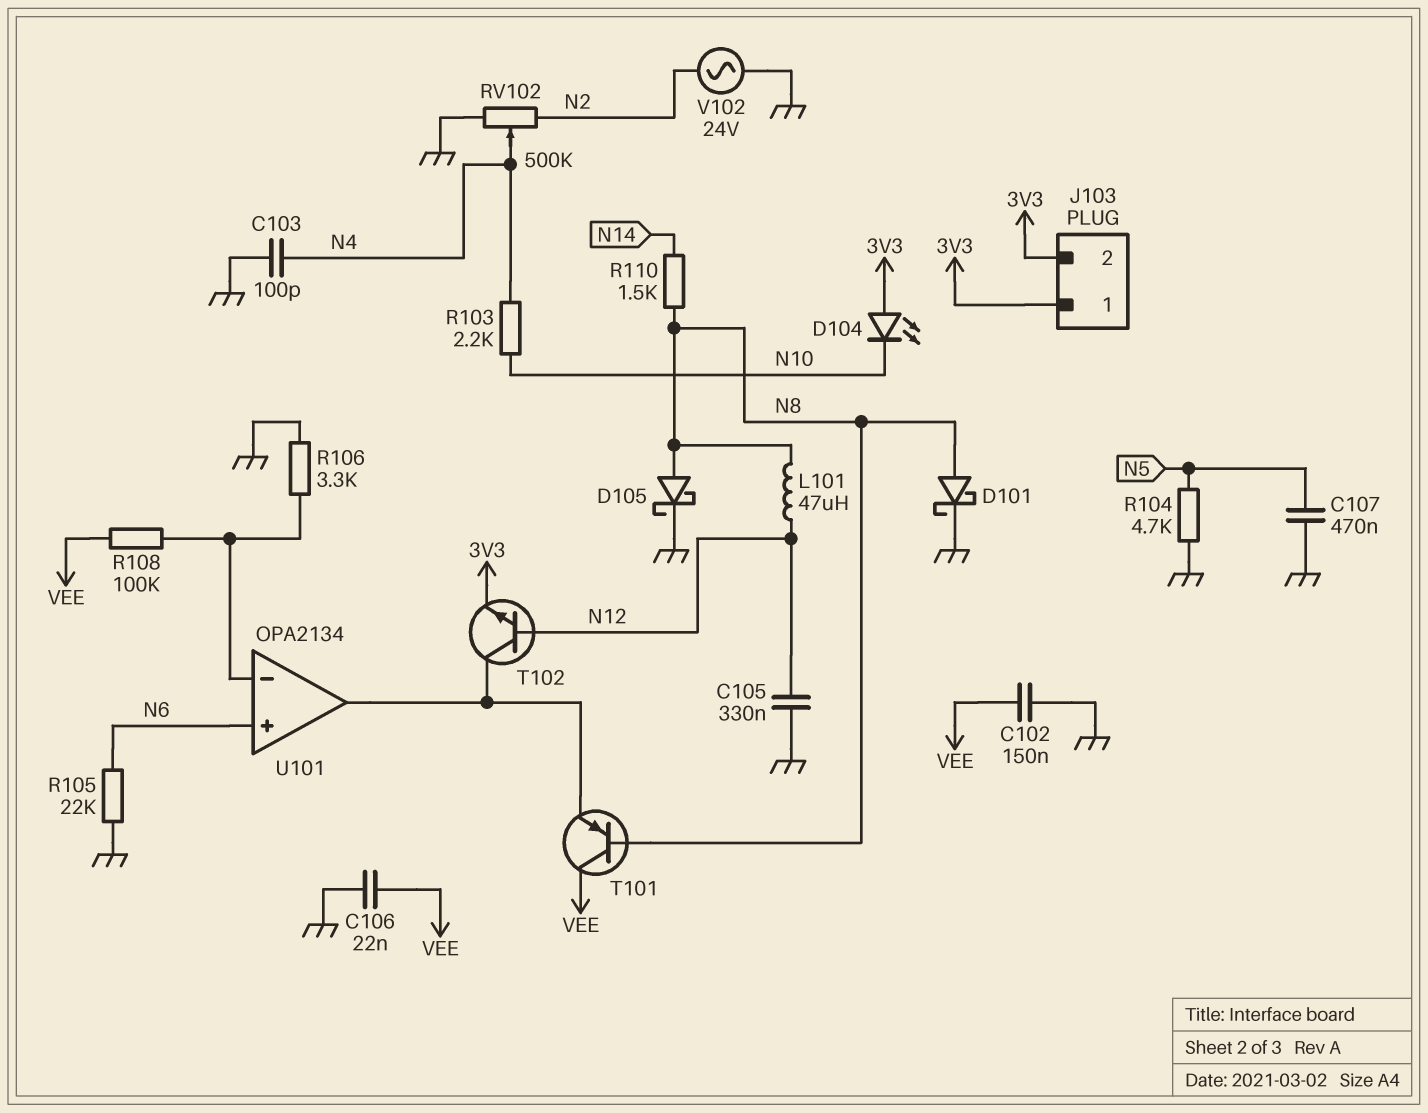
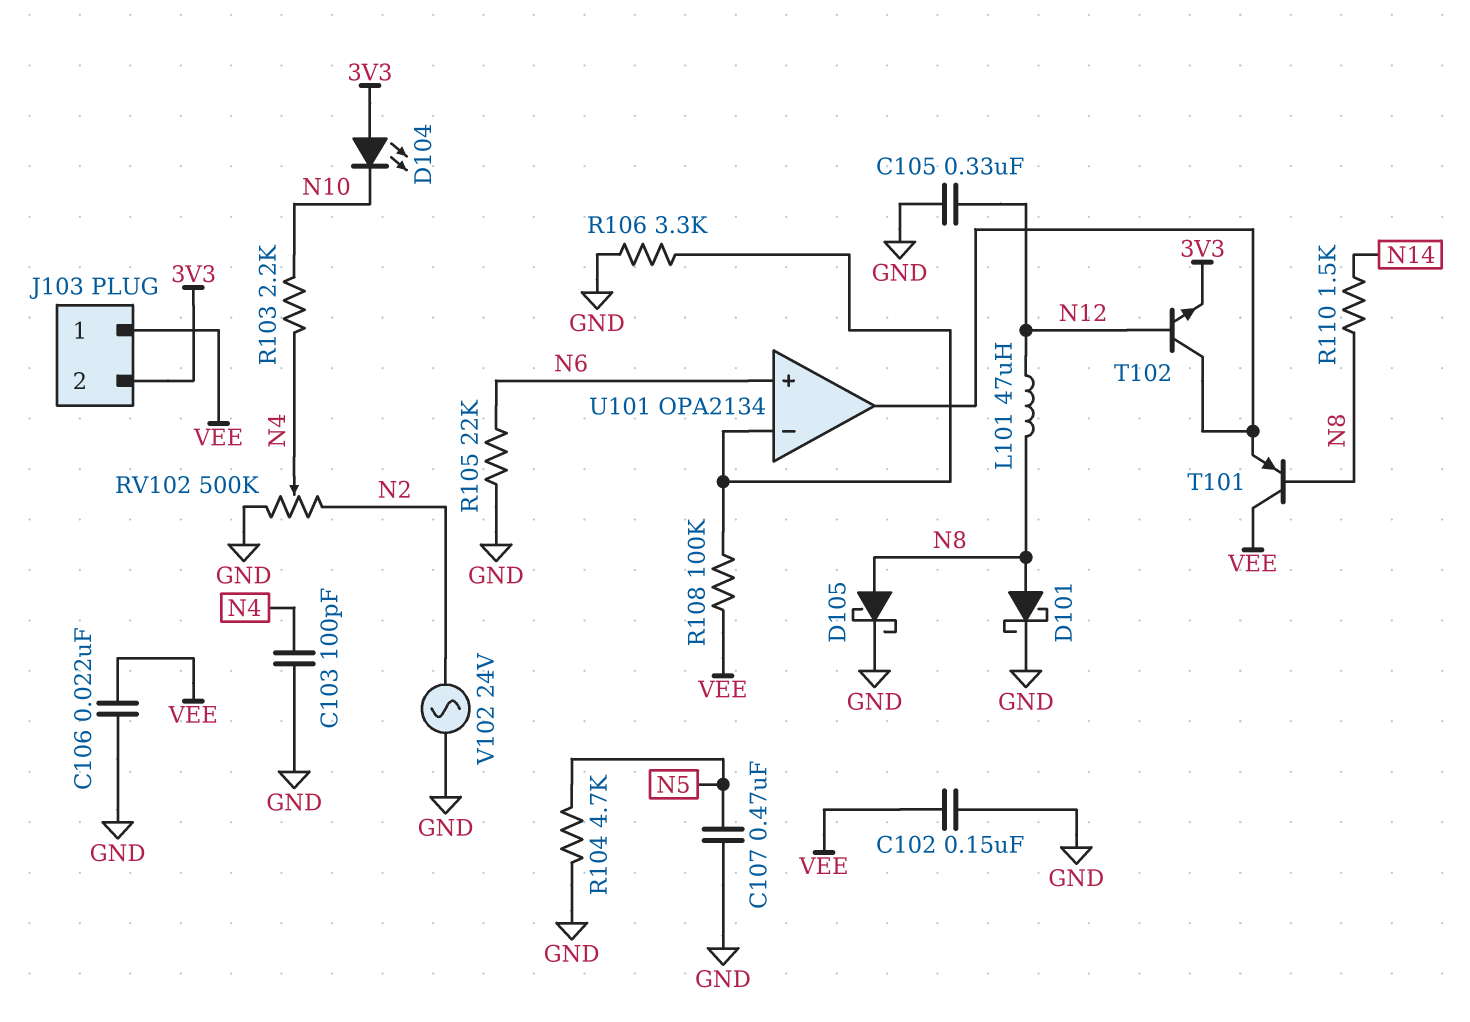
J103 pin 1: 3V3 -> VEE

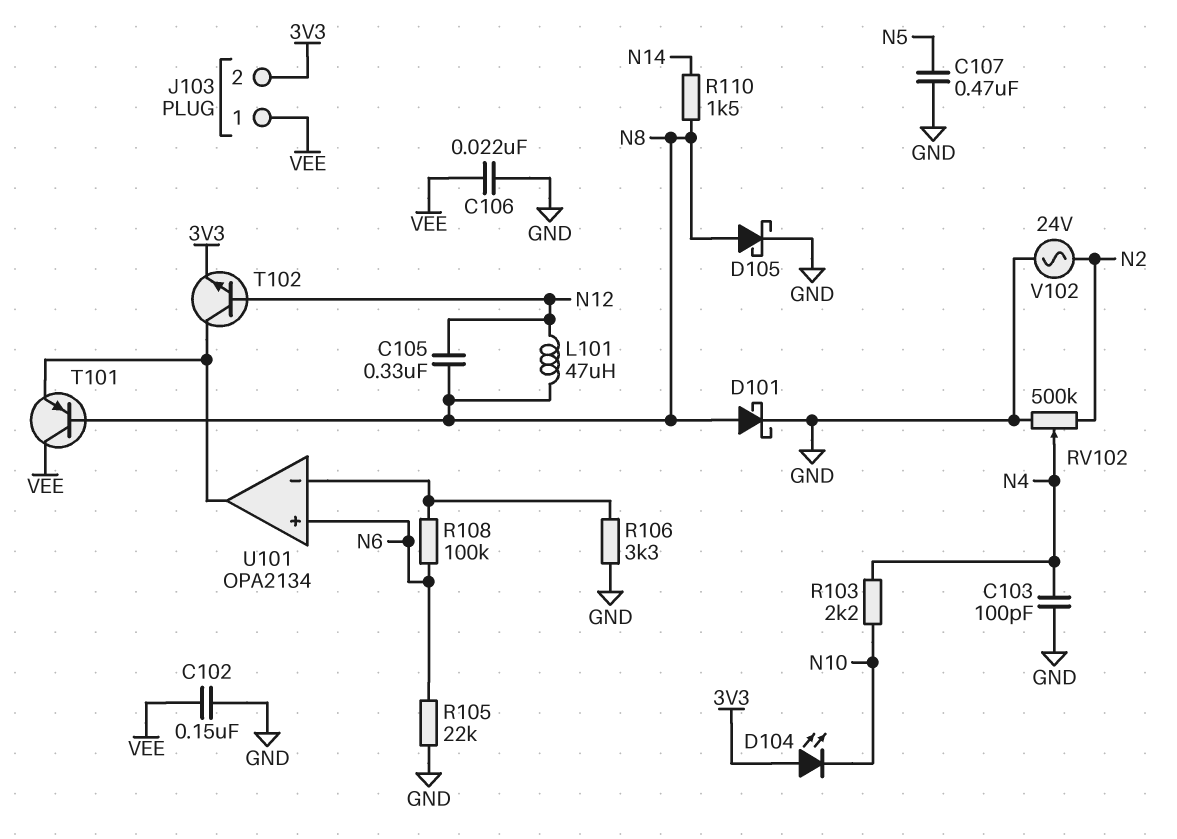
C105: 330nF (GND, N12) -> 330nF (N8, N12)
R104: 4.7k (GND, N5) -> none
R108: 100k (U101/in-, VEE) -> 100k (N6, U101/in-)

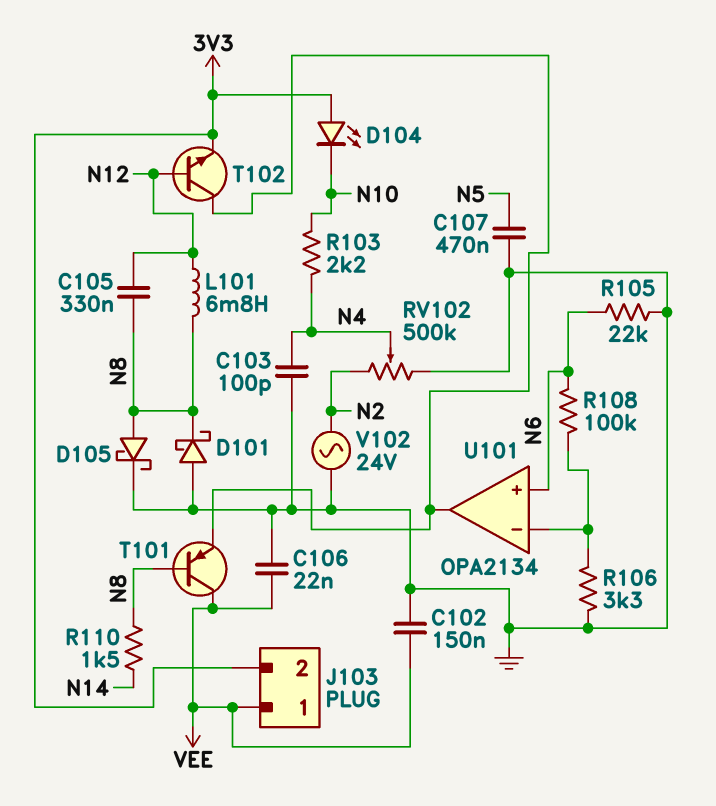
D101: schottky (A N8, K GND) -> schottky (A GND, K N8)
L101: 47uH (N8, N12) -> 6.8mH (N8, N12)

